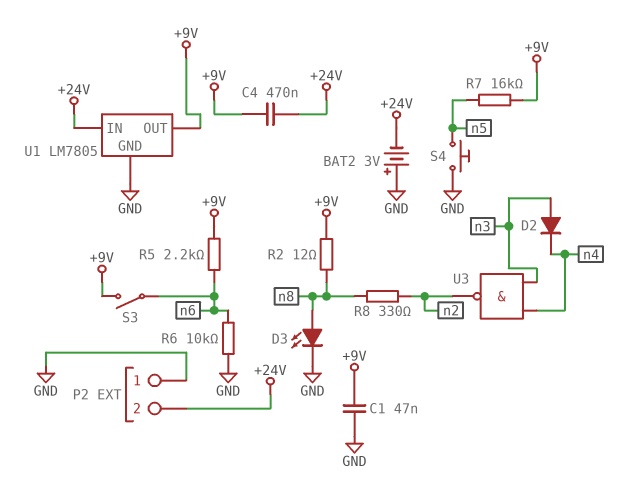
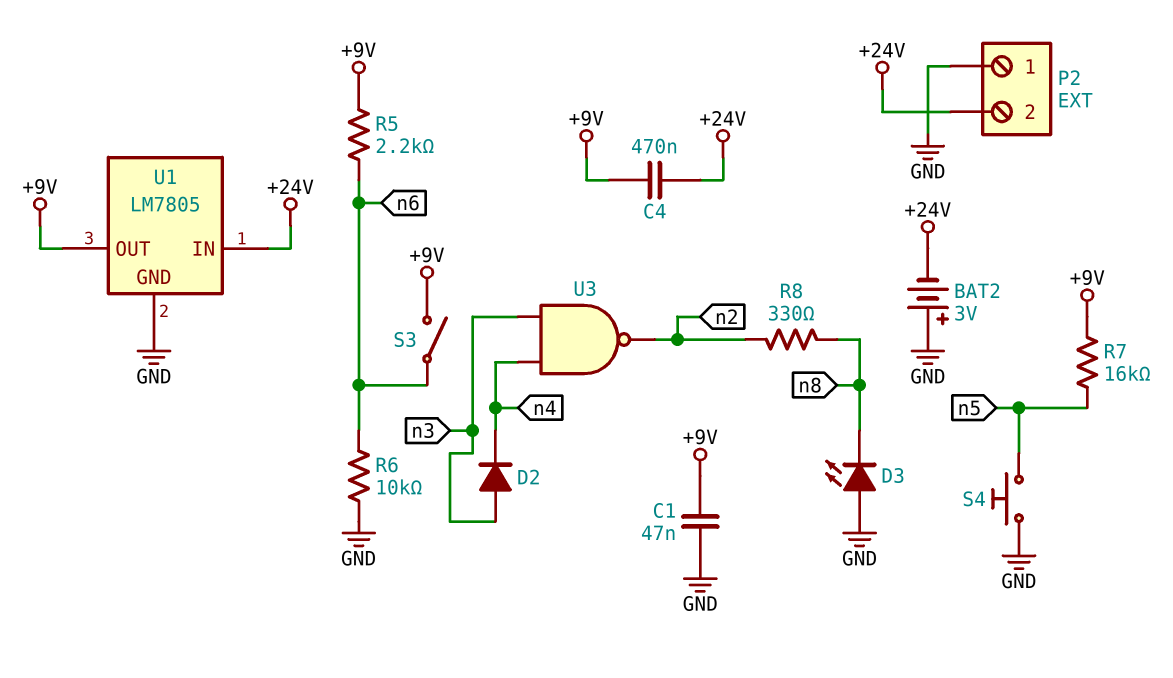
D3: LED (A n8, K GND) -> LED (A GND, K n8)
R2: 12 (+9V, n8) -> none

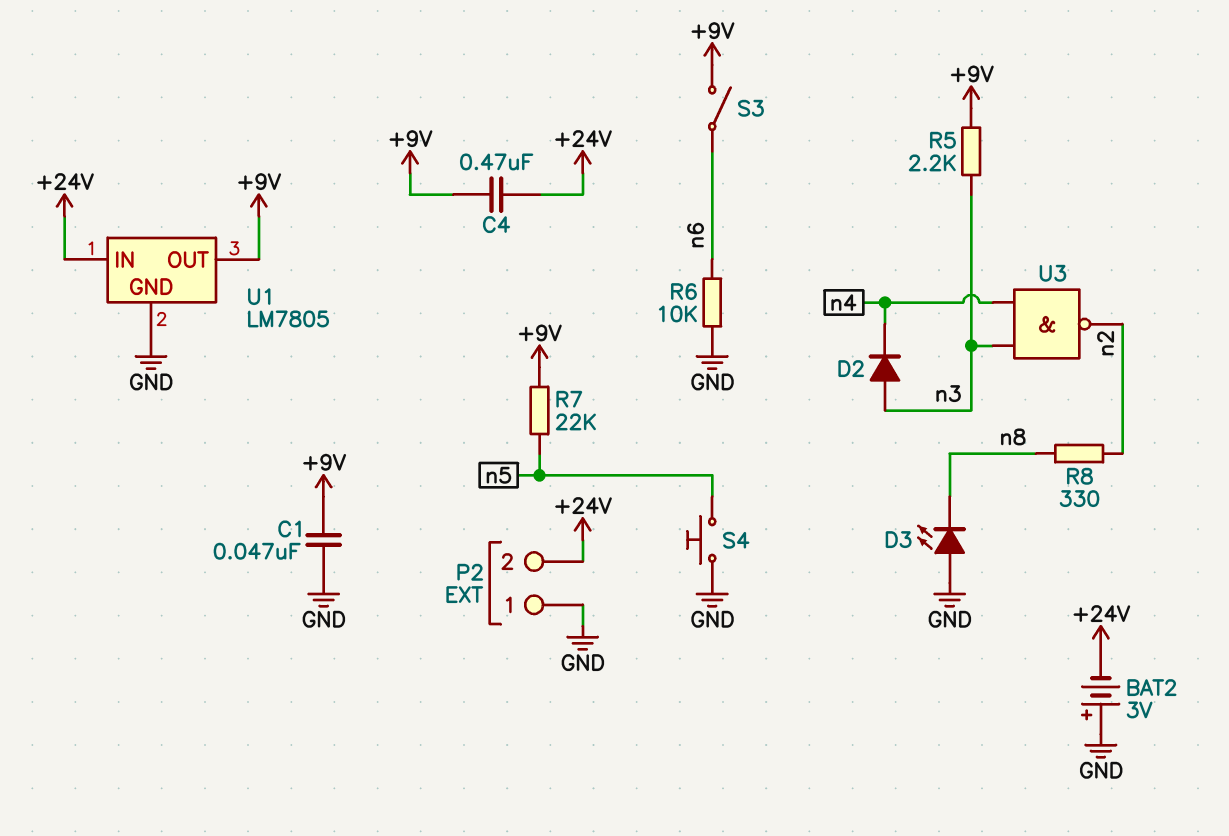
R5: 2.2k (+9V, n6) -> 2.2k (+9V, n3)
R7: 16k (+9V, n5) -> 22k (+9V, n5)

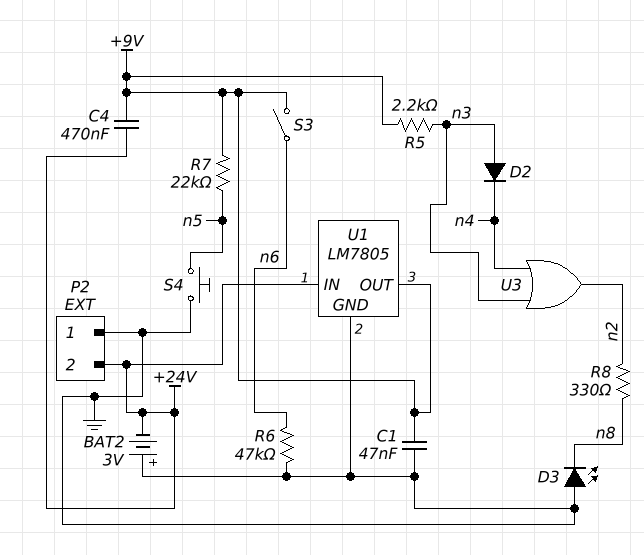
R6: 10k (GND, n6) -> 47k (GND, n6)
U3: NAND (in n3, in n4, out n2) -> OR (in n3, in n4, out n2)

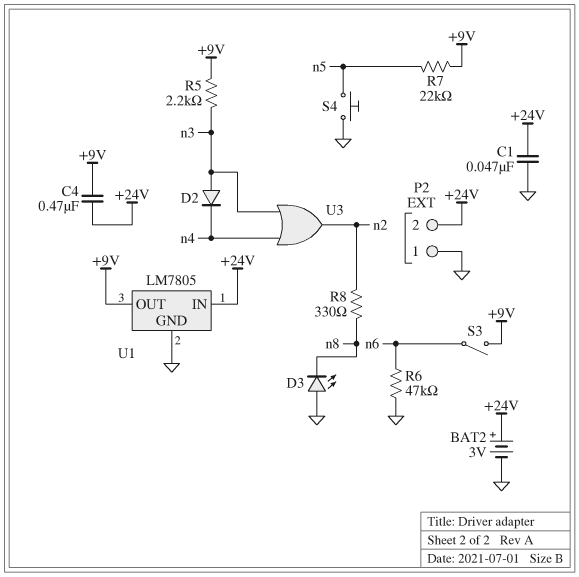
BAT2: 3V (plus GND, minus +24V) -> 3V (plus +24V, minus GND)
C1: 47nF (+9V, GND) -> 47nF (+24V, GND)

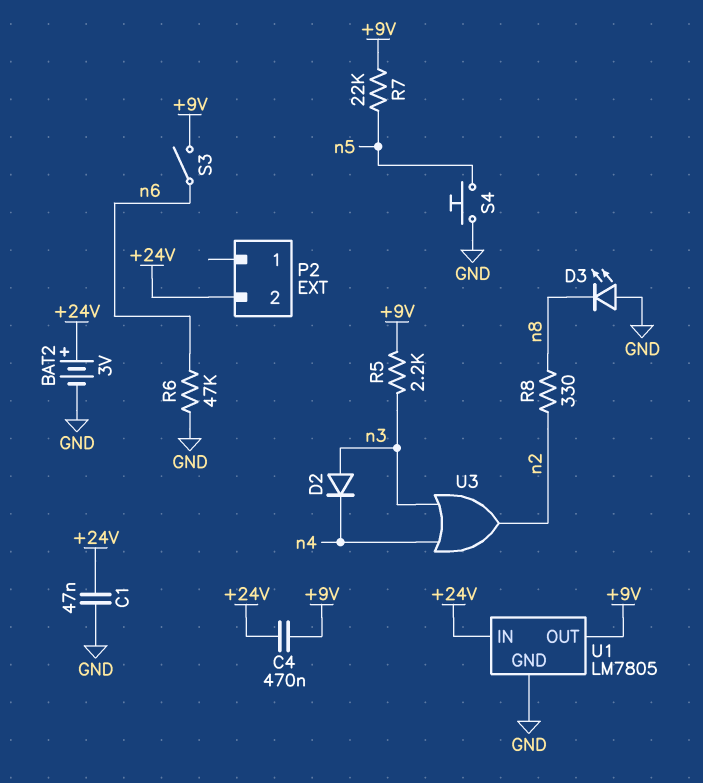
P2 pin 1: GND -> none

